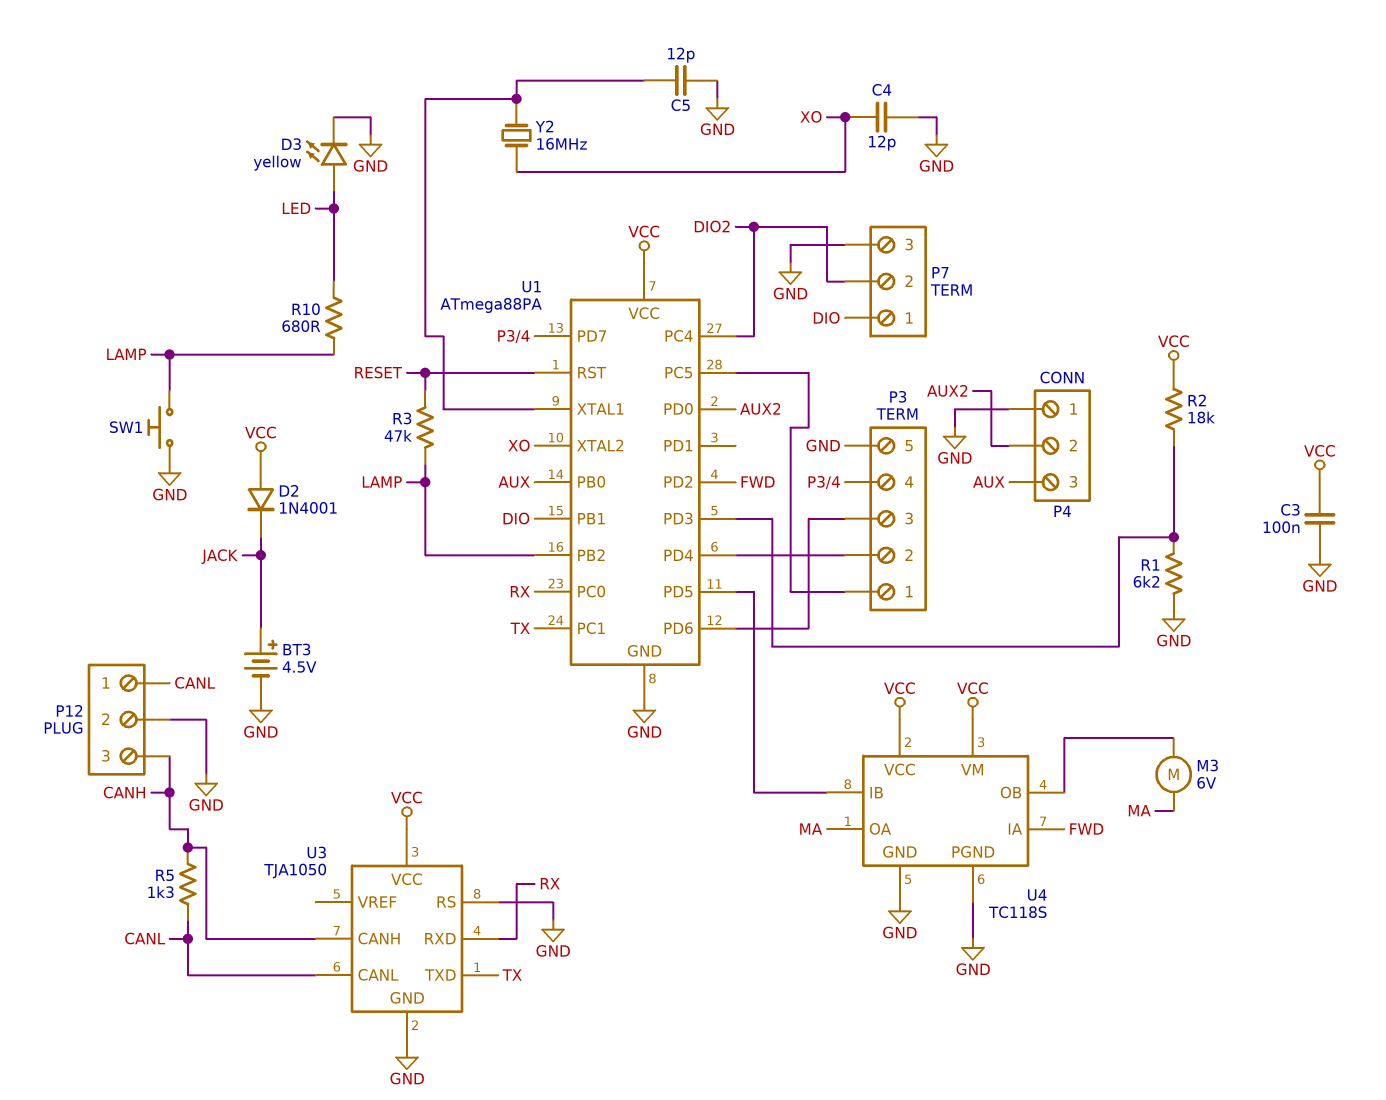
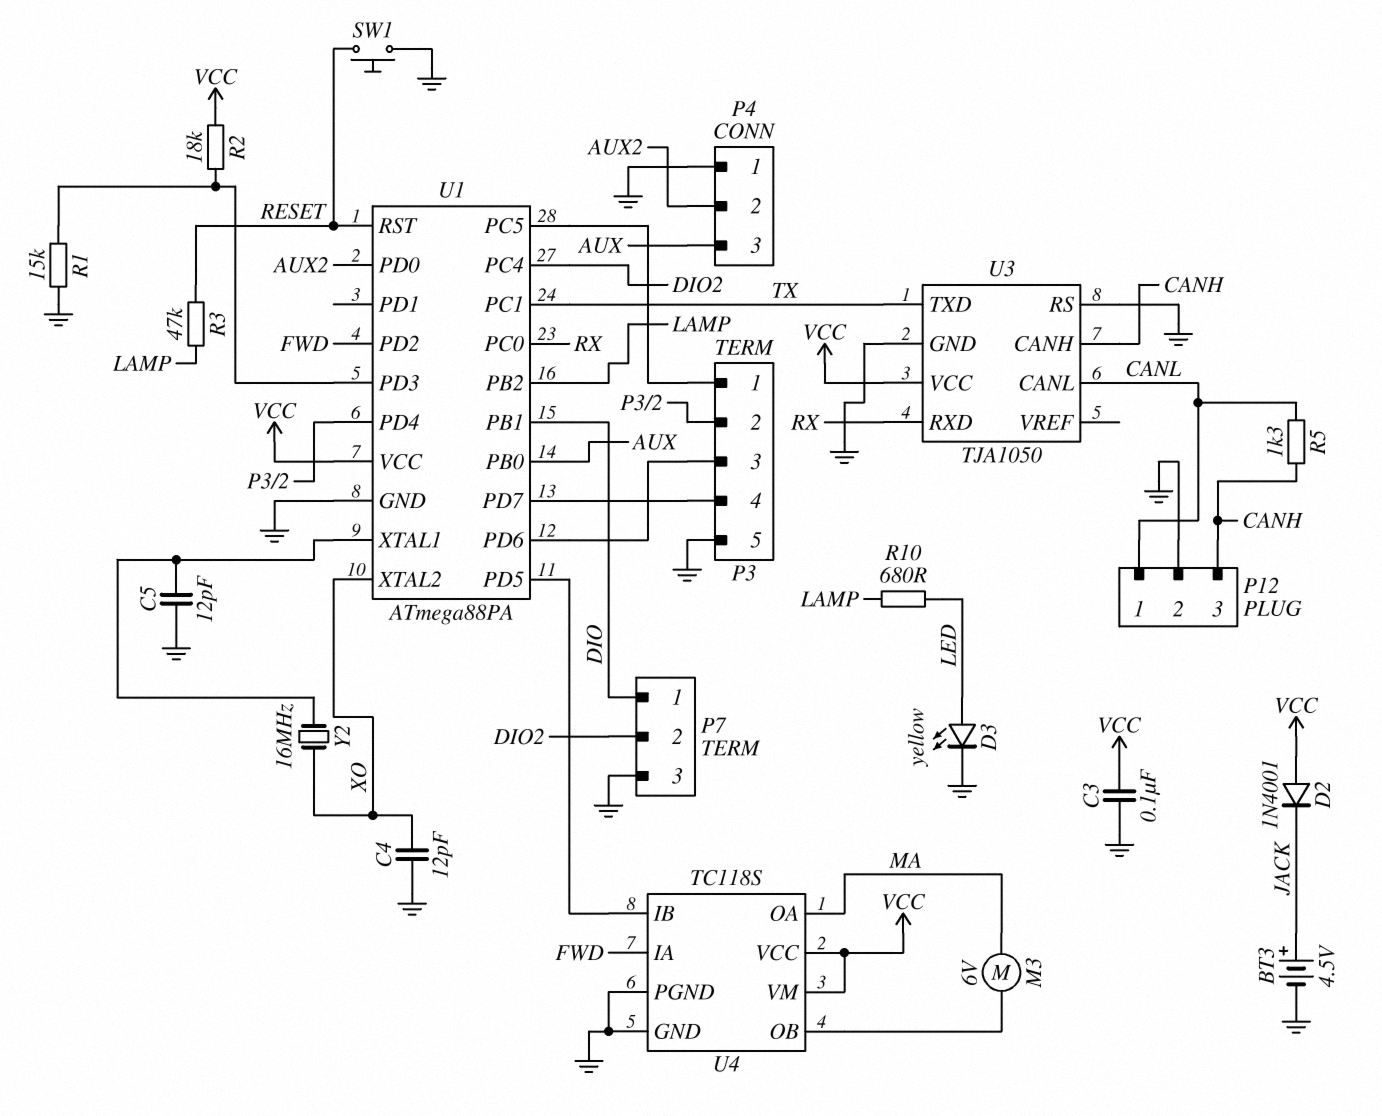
R1: 6.2k (GND, U1/PD3) -> 15k (GND, U1/PD3)
SW1: button (GND, LAMP) -> button (GND, RESET)

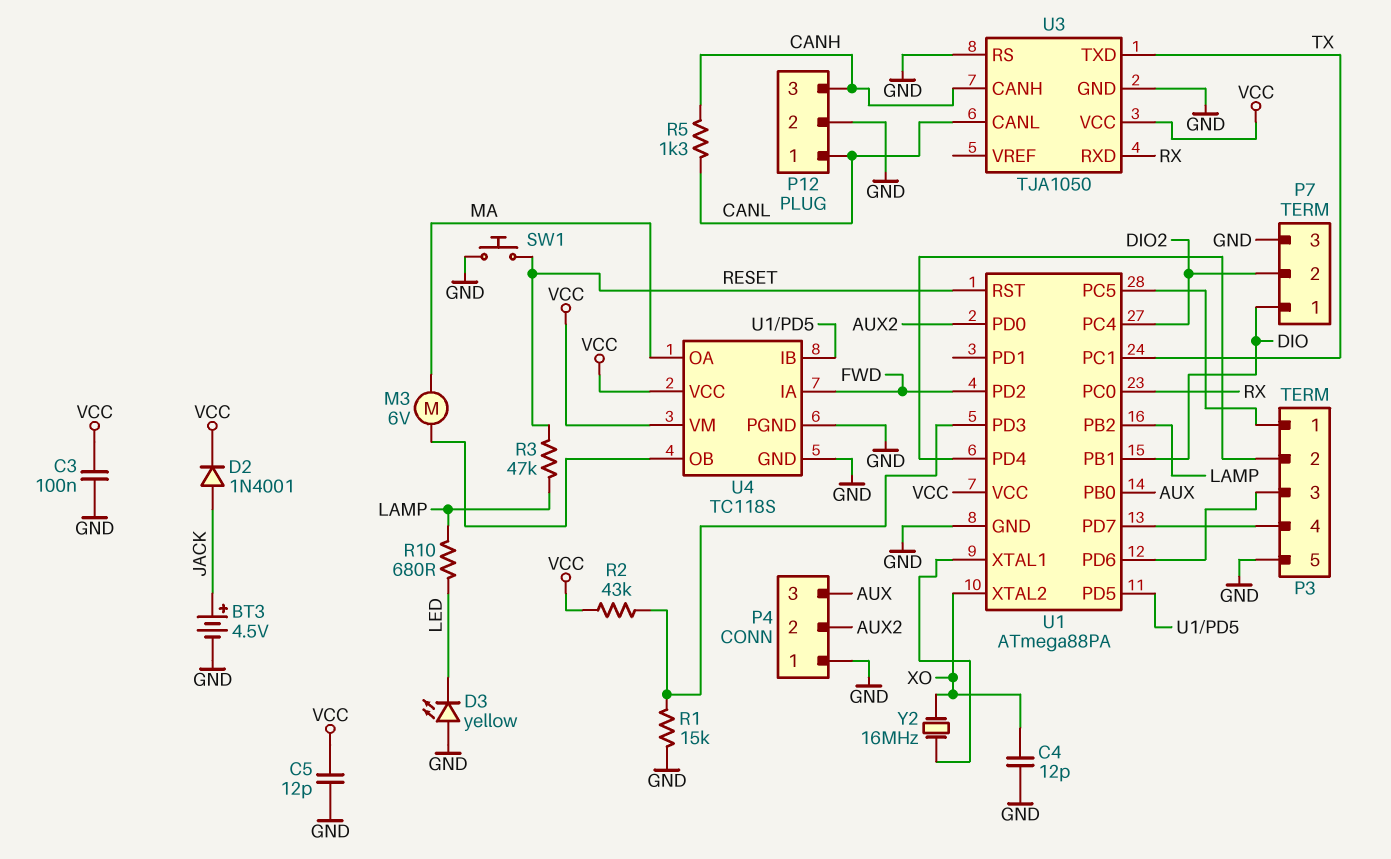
C5: 12pF (GND, U1/XTAL1) -> 12pF (GND, VCC)
D2: diode 1N4001 (A VCC, K JACK) -> diode 1N4001 (A JACK, K VCC)
D3: LED yellow (A LED, K GND) -> LED yellow (A GND, K LED)
R2: 18k (U1/PD3, VCC) -> 43k (U1/PD3, VCC)

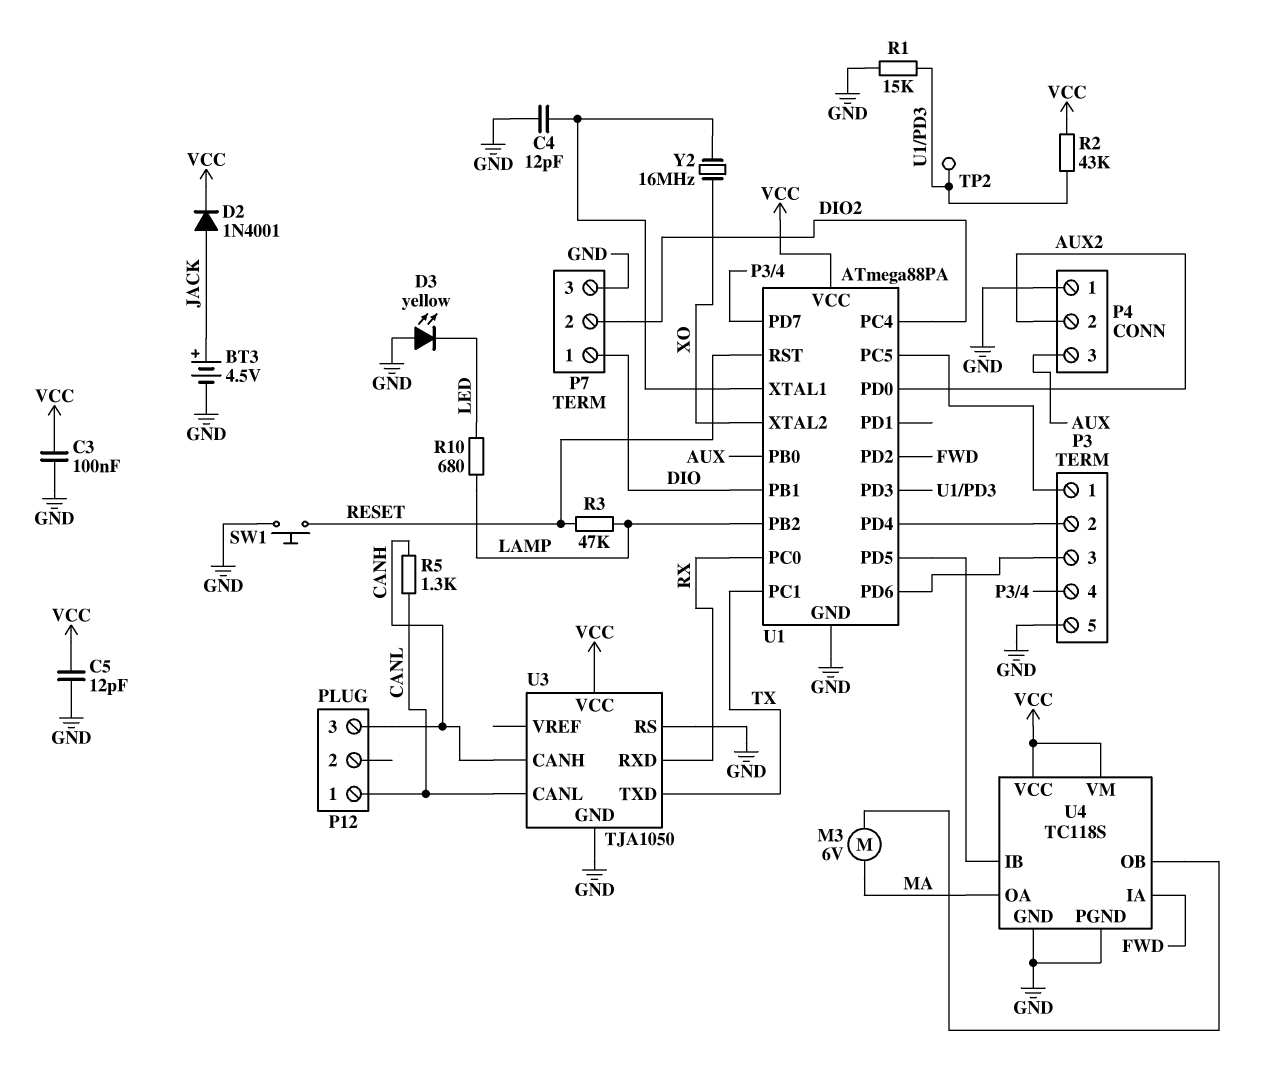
C4: 12pF (GND, XO) -> 12pF (GND, U1/XTAL1)
P12 pin 2: GND -> none
TP2: none -> test point (U1/PD3)

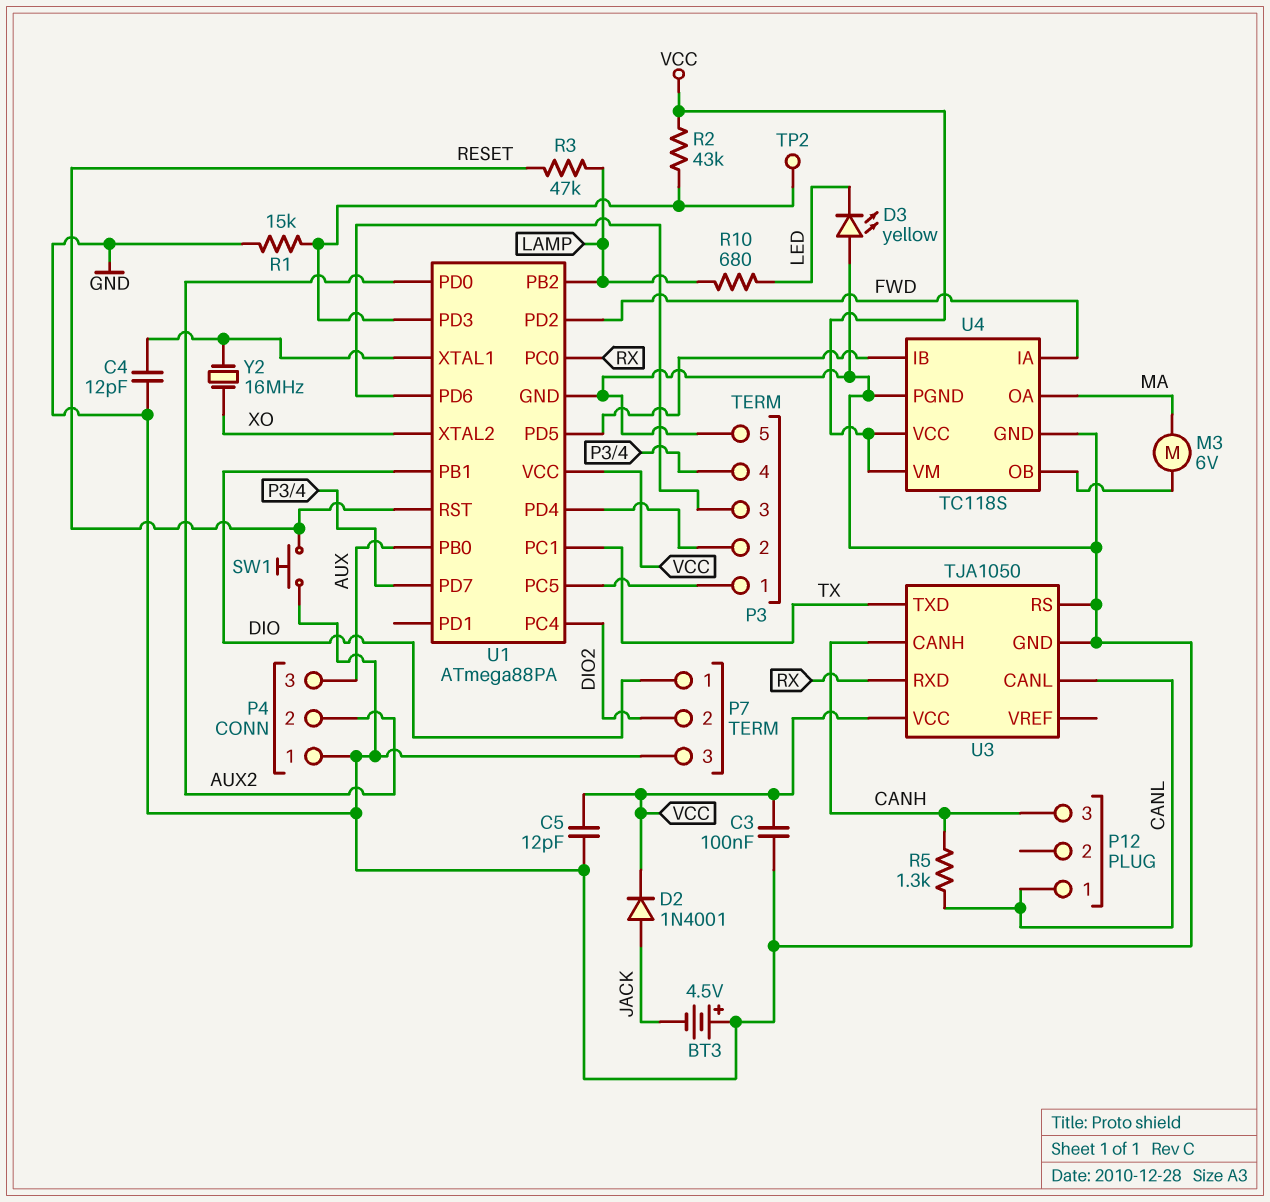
BT3: 4.5V (plus JACK, minus GND) -> 4.5V (plus GND, minus JACK)

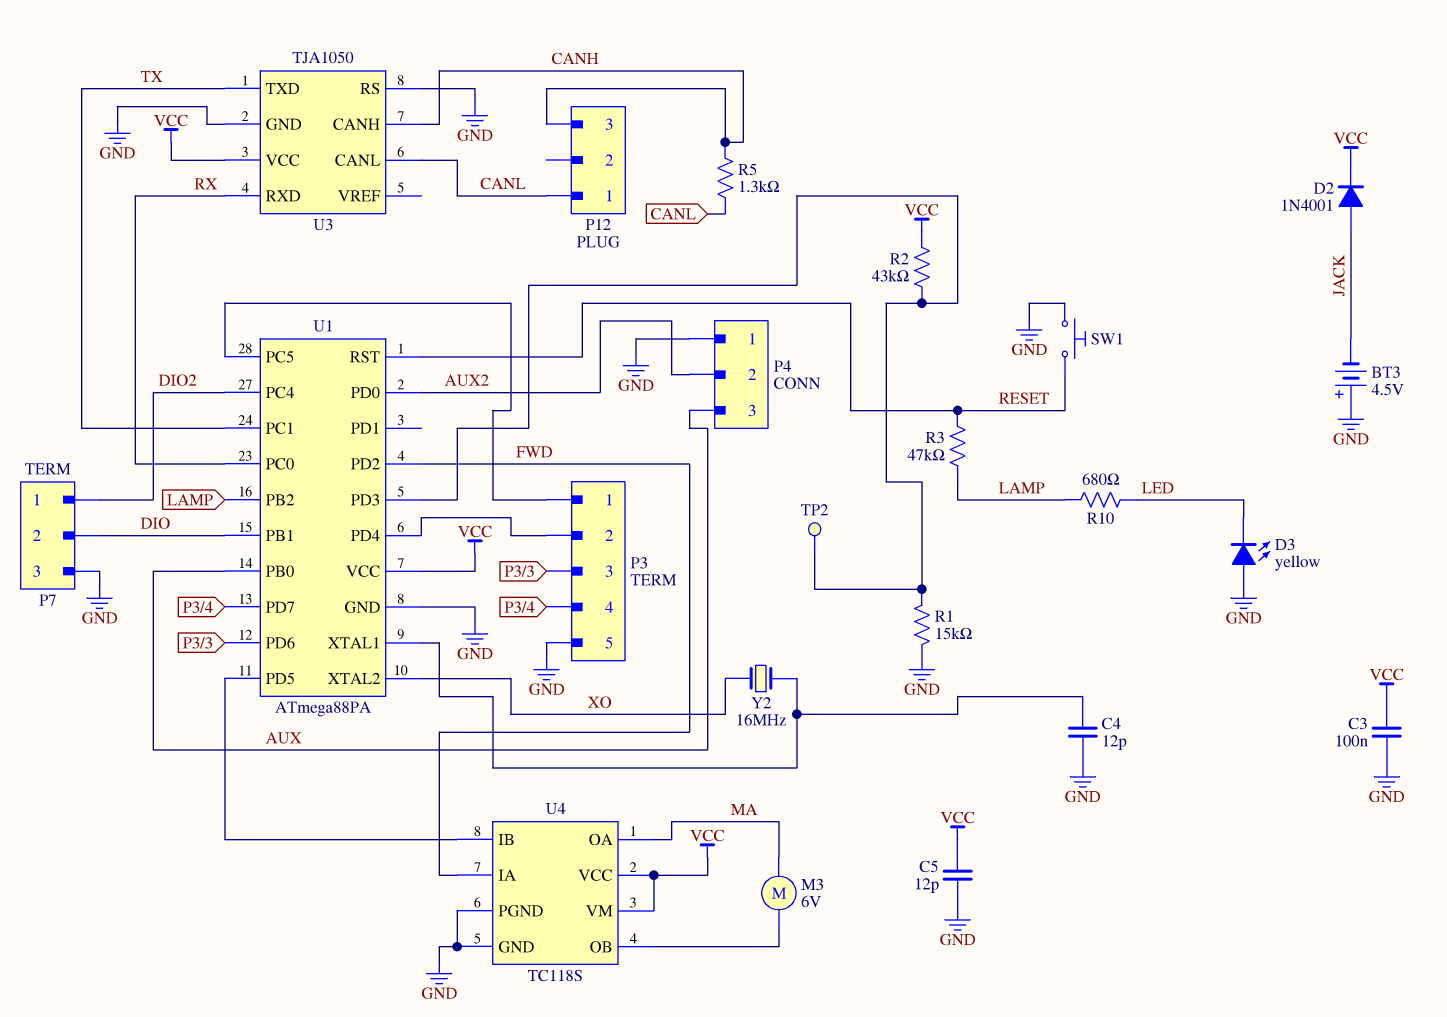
P7 pin 1: DIO -> DIO2
P7 pin 2: DIO2 -> DIO

